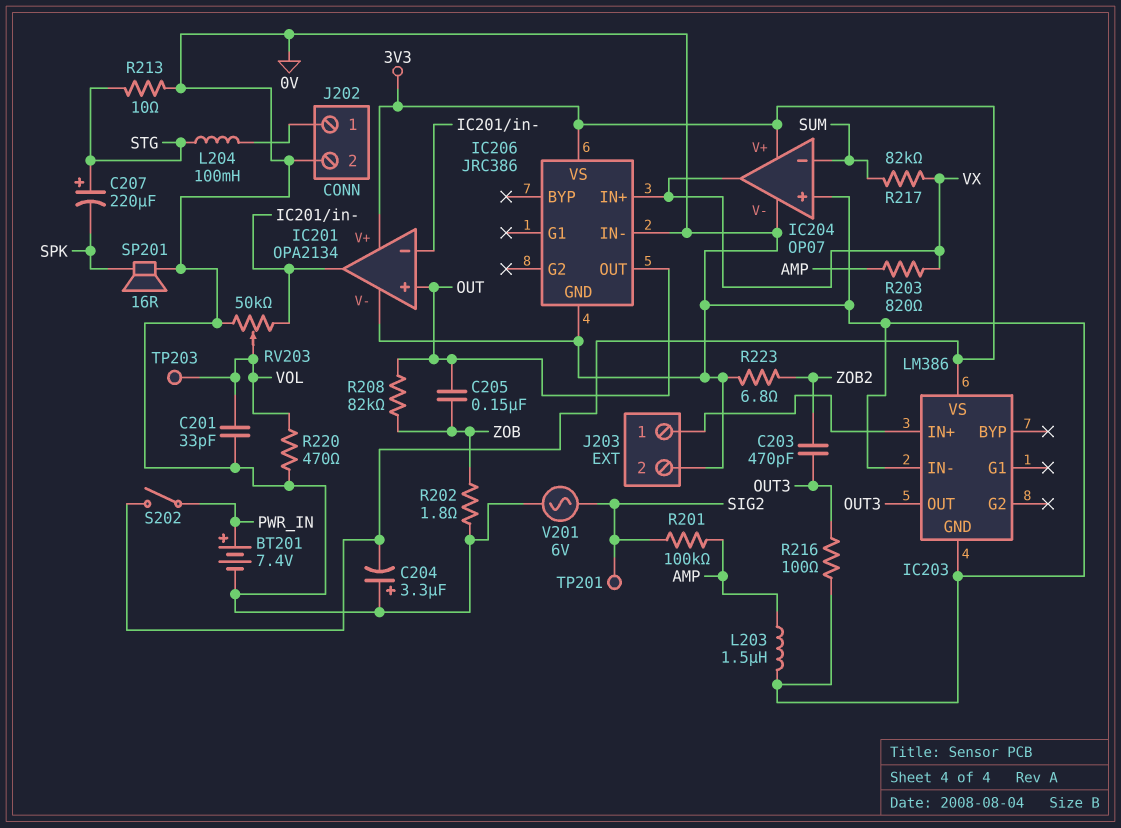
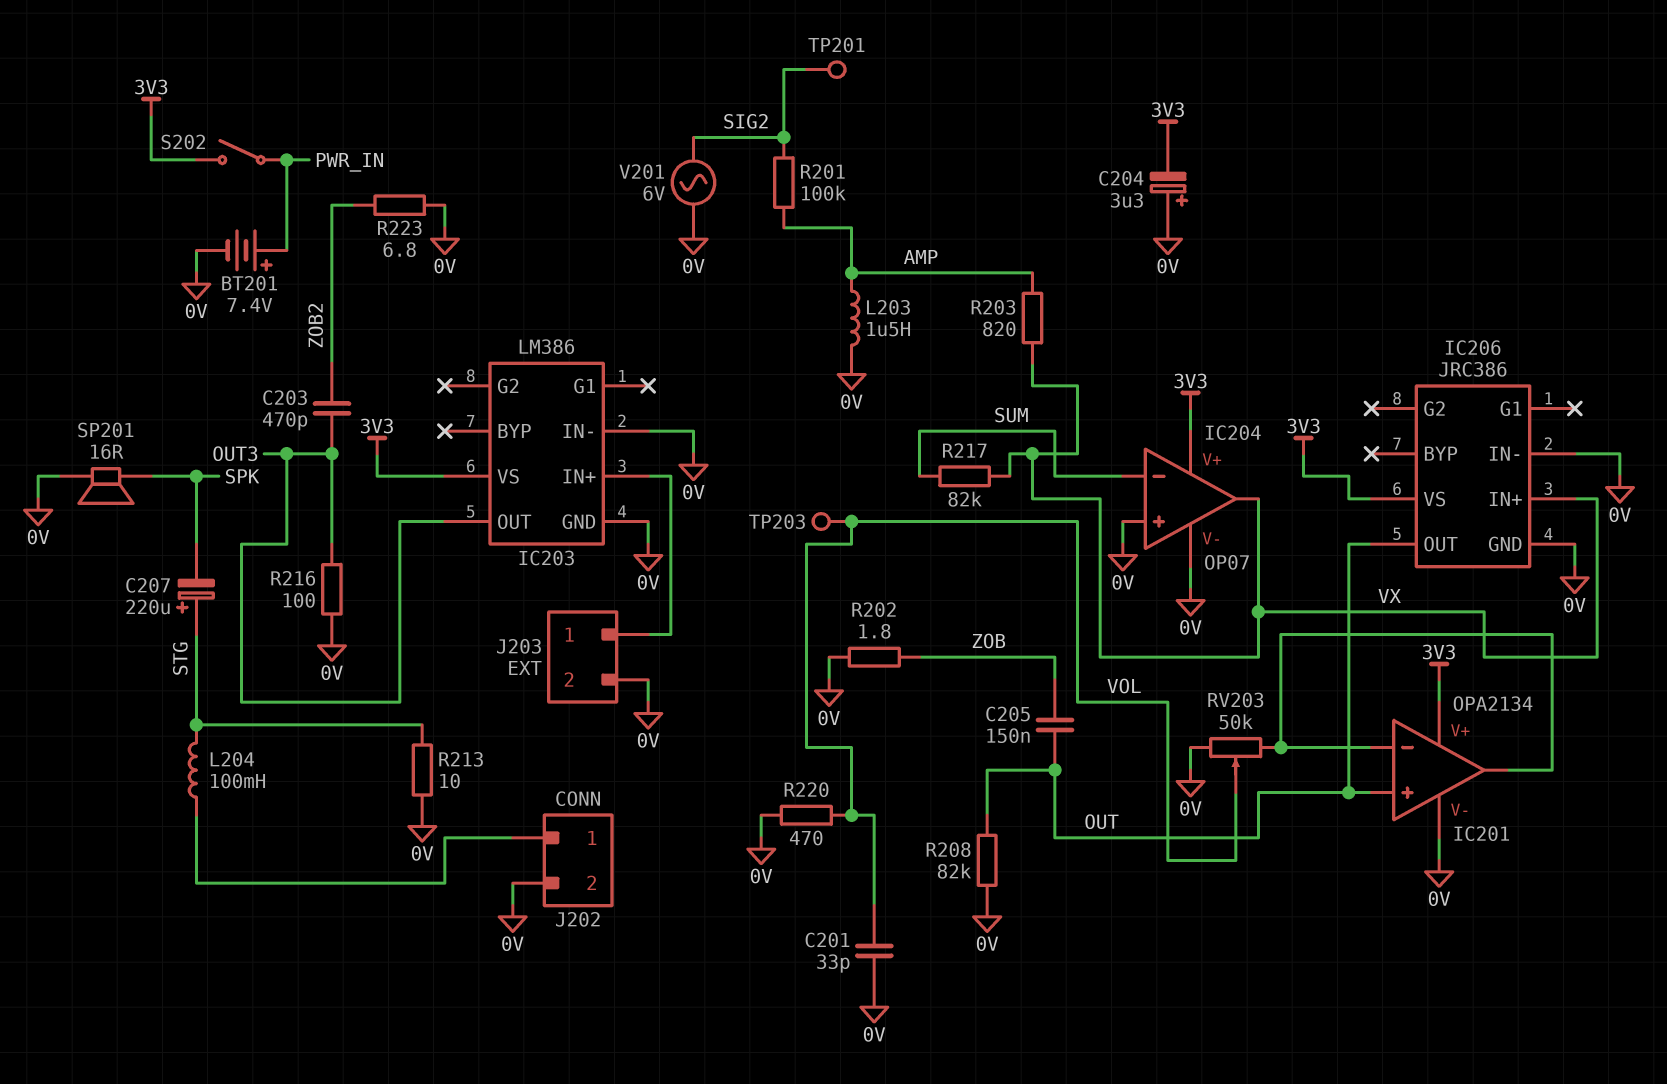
R208: 82k (OUT, ZOB) -> 82k (0V, OUT)

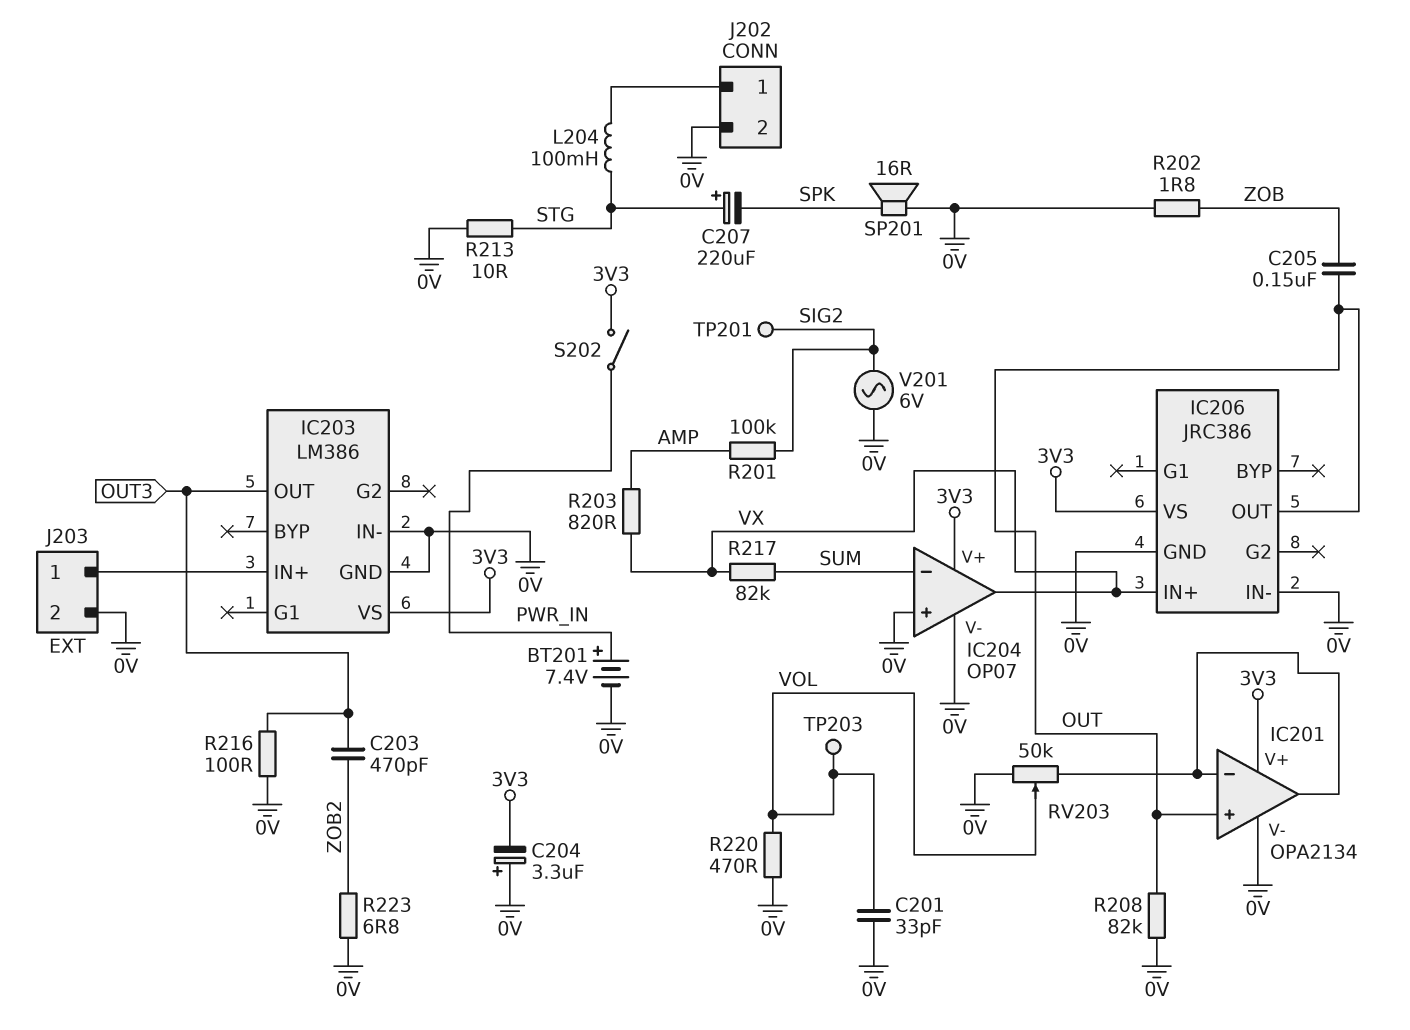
L203: 1.5uH (0V, AMP) -> none

